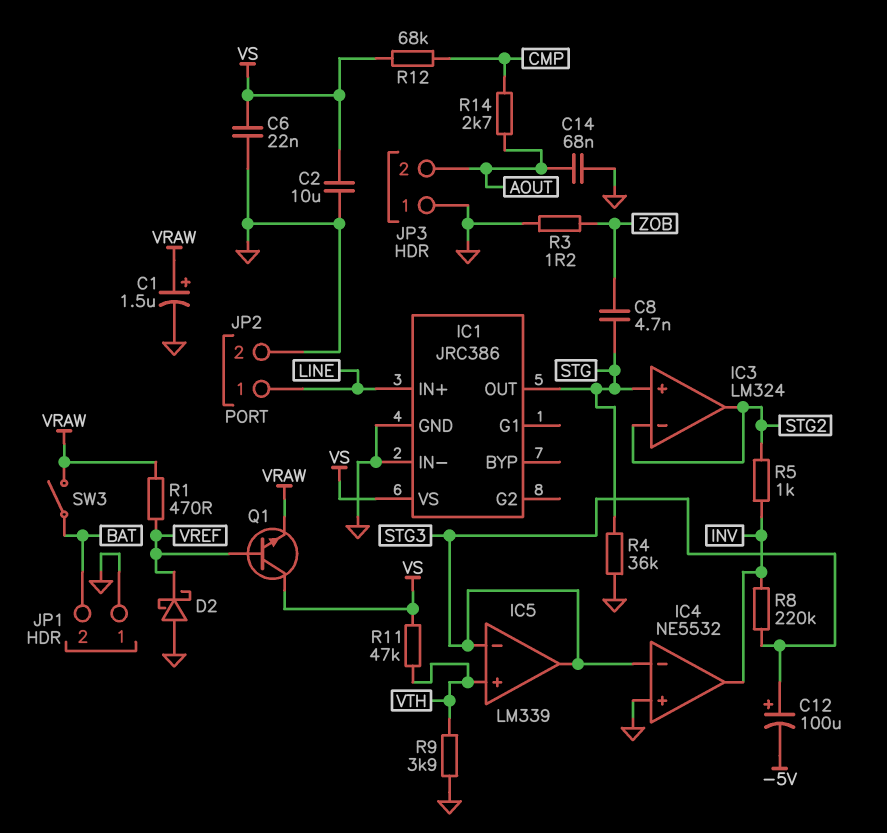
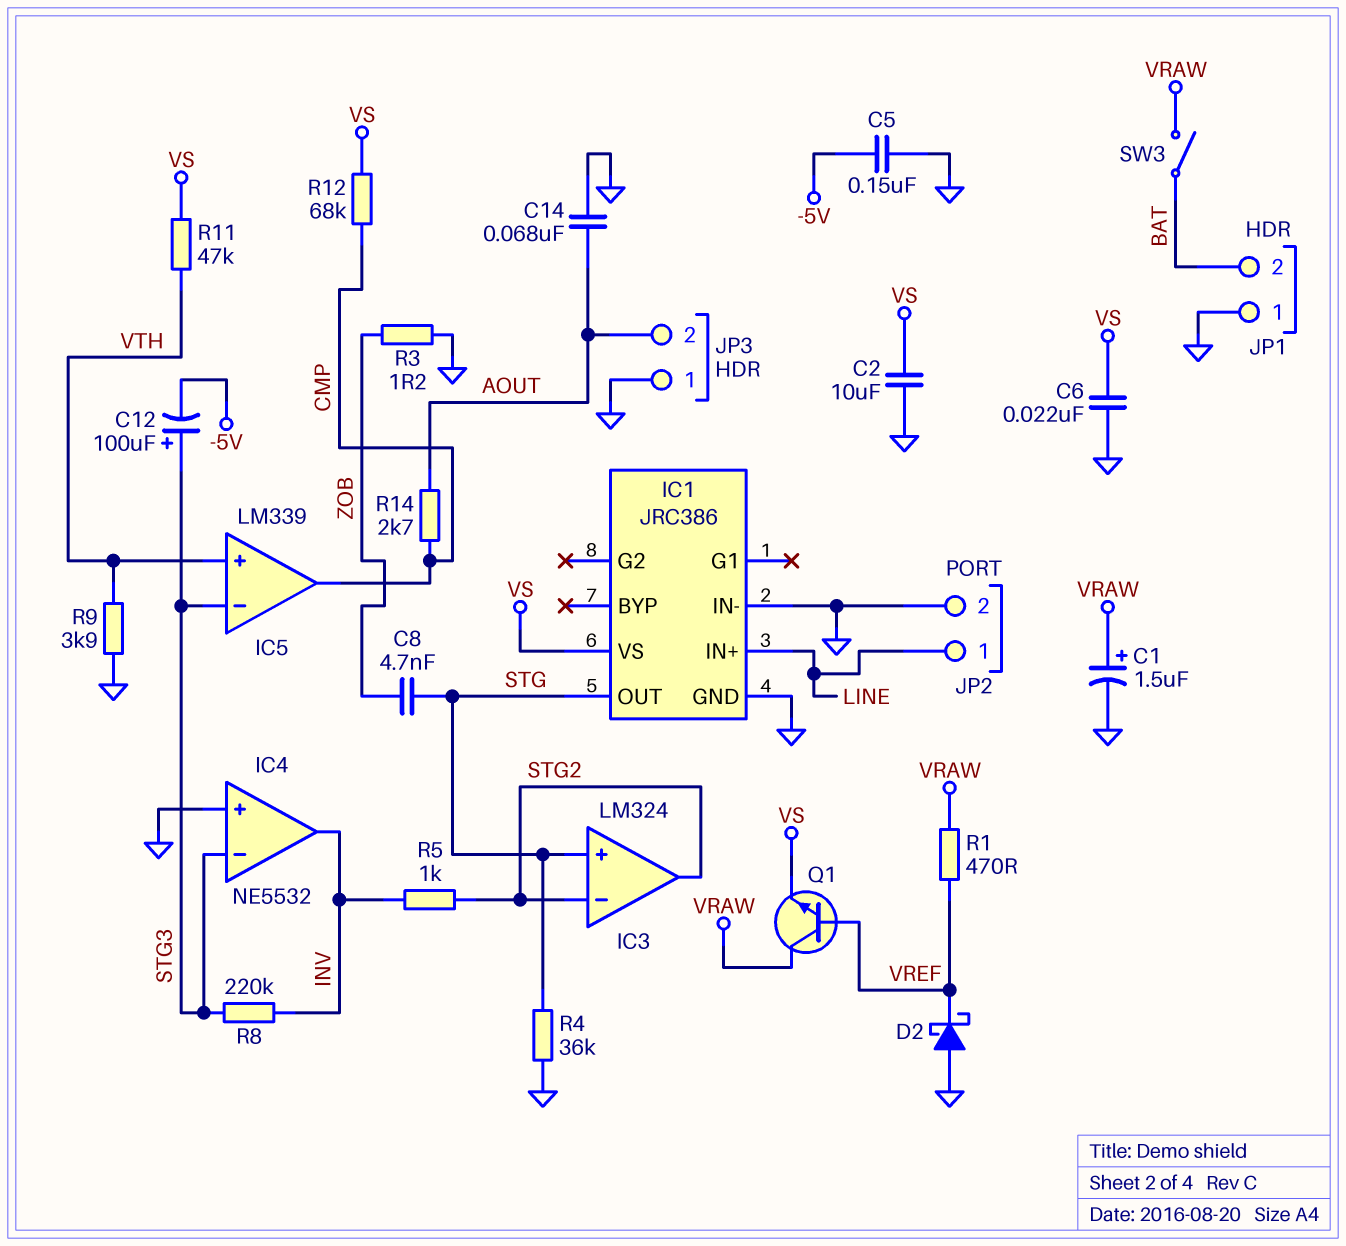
C5: none -> 150nF (-5V, GND)
IC5 pin out: STG3 -> CMP
Q1: NPN (B VREF, C VS, E VRAW) -> NPN (B VREF, C VRAW, E VS)

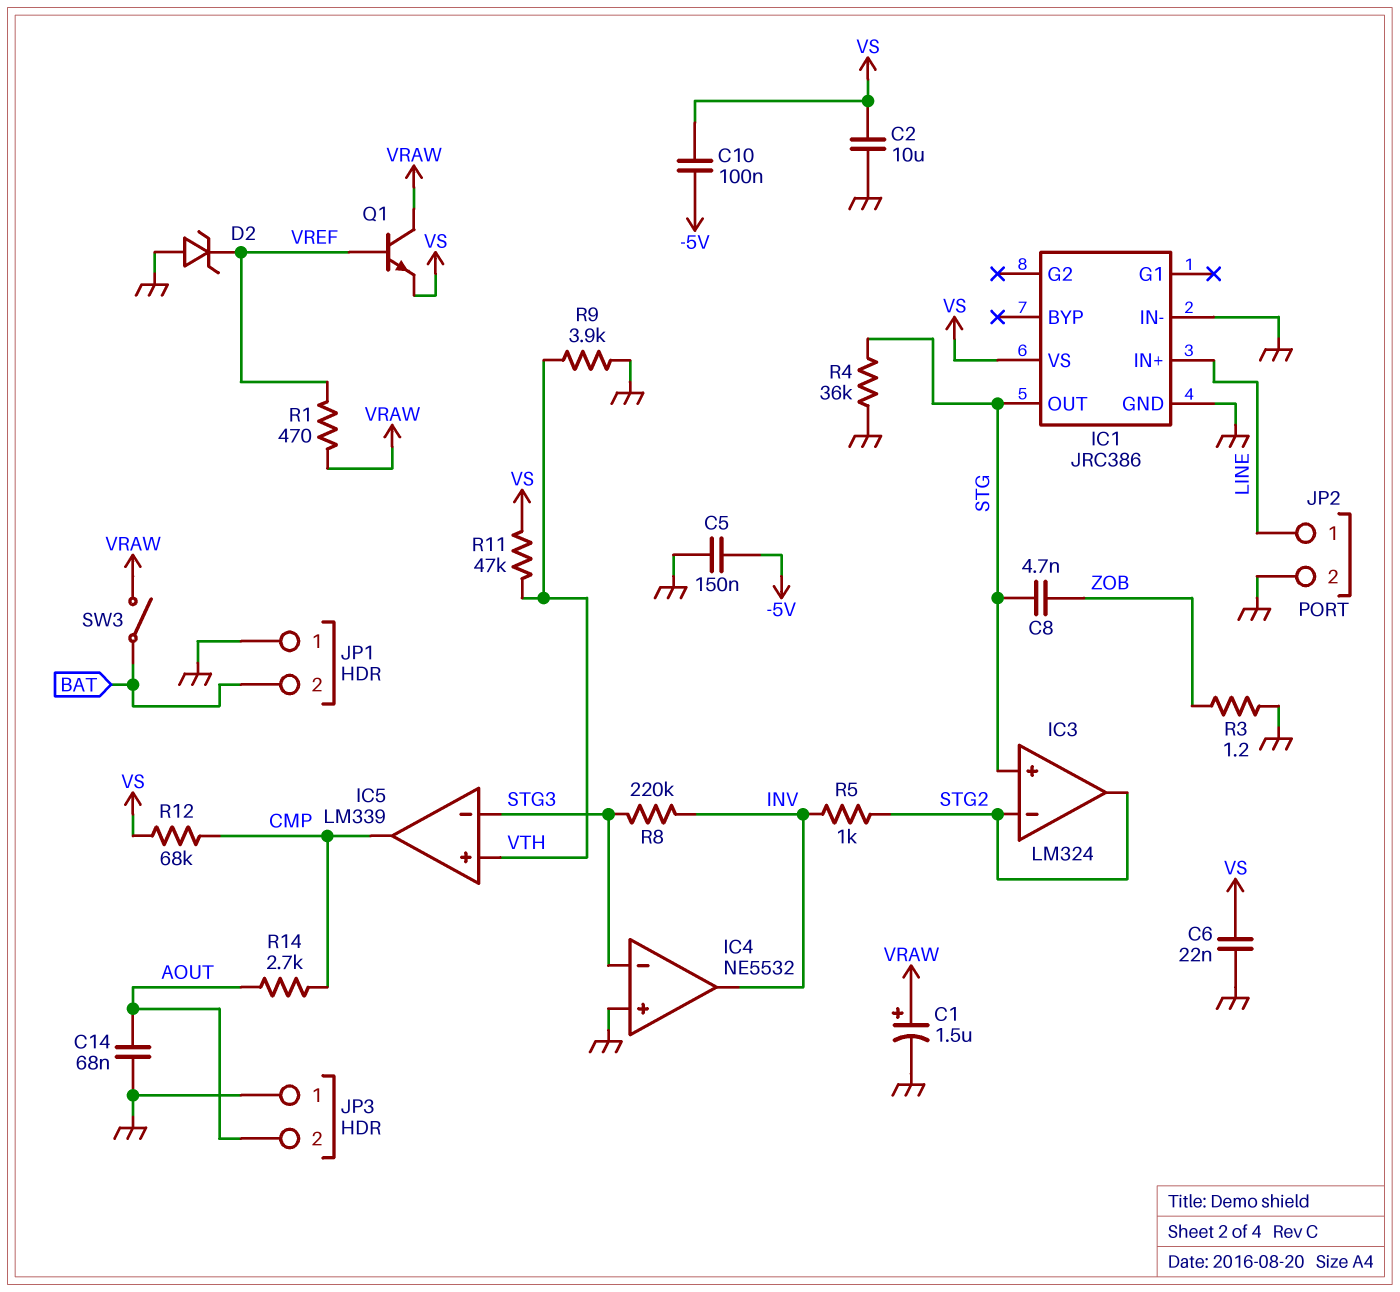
C10: none -> 100nF (-5V, VS)
C12: 100uF (plus STG3, minus -5V) -> none
D2: schottky (A GND, K VREF) -> zener (A GND, K VREF)

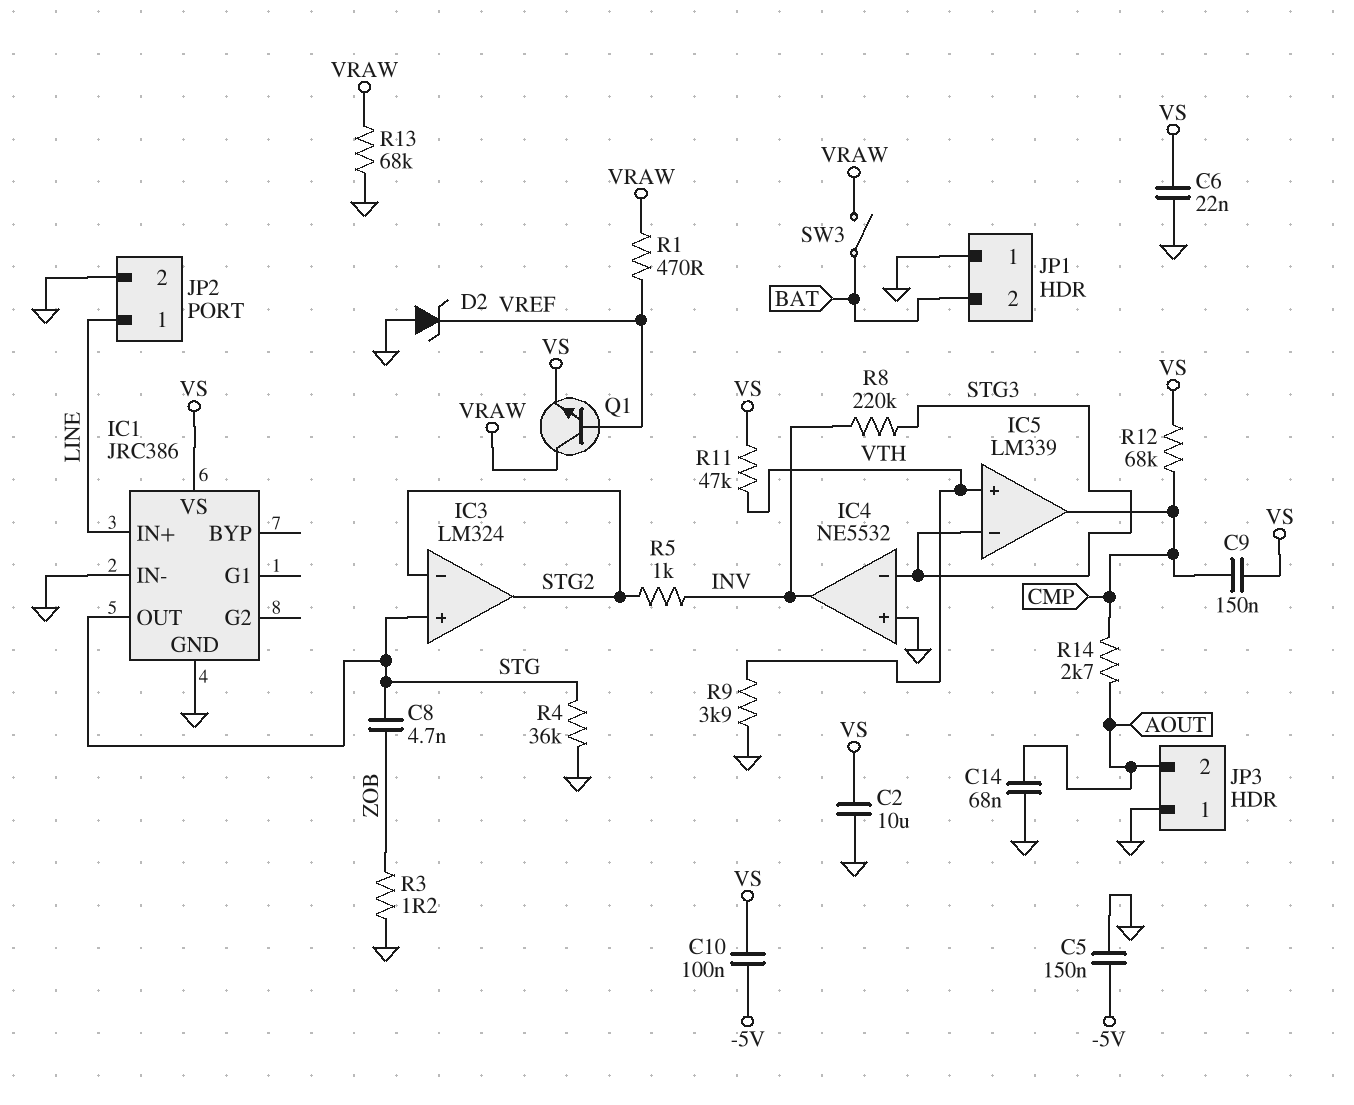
C1: 1.5uF (plus VRAW, minus GND) -> none
C9: none -> 150nF (CMP, VS)
R13: none -> 68k (GND, VRAW)

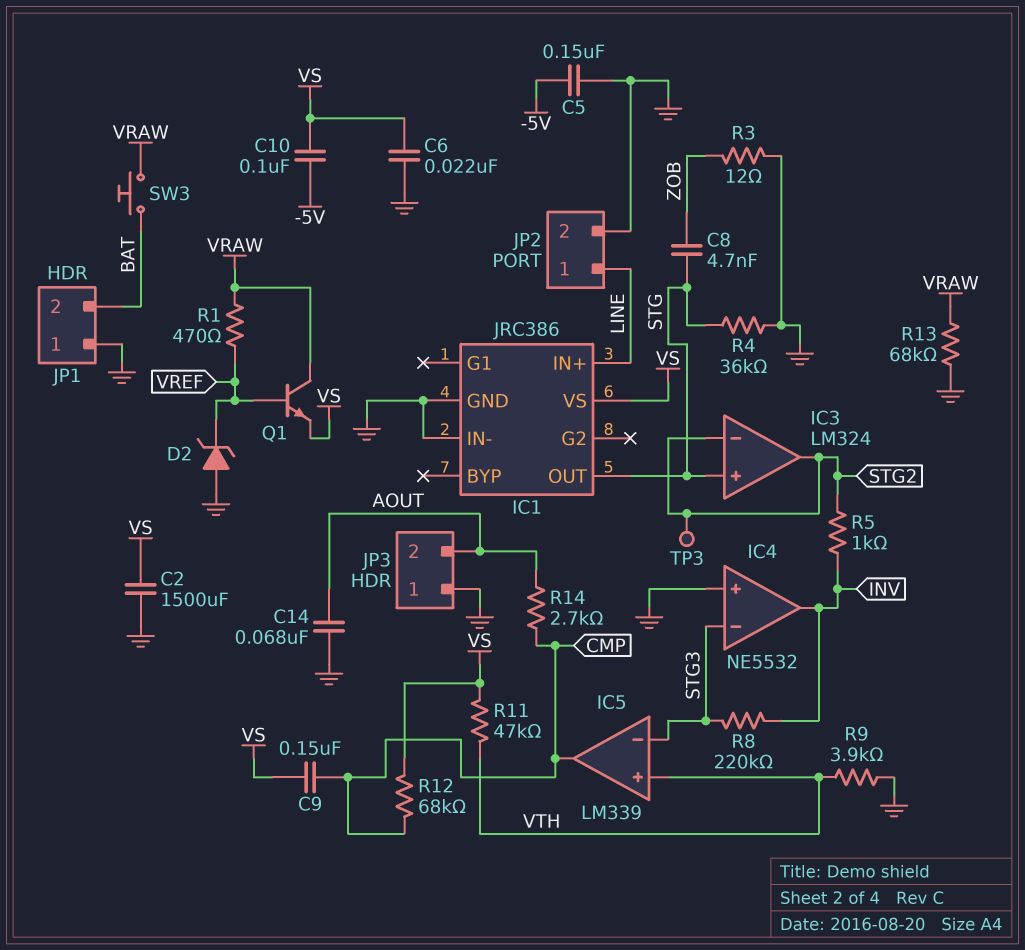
C2: 10uF (GND, VS) -> 1500uF (GND, VS)
R3: 1.2 (GND, ZOB) -> 12 (GND, ZOB)
SW3: switch (BAT, VRAW) -> button (BAT, VRAW)
TP3: none -> test point (STG2)

